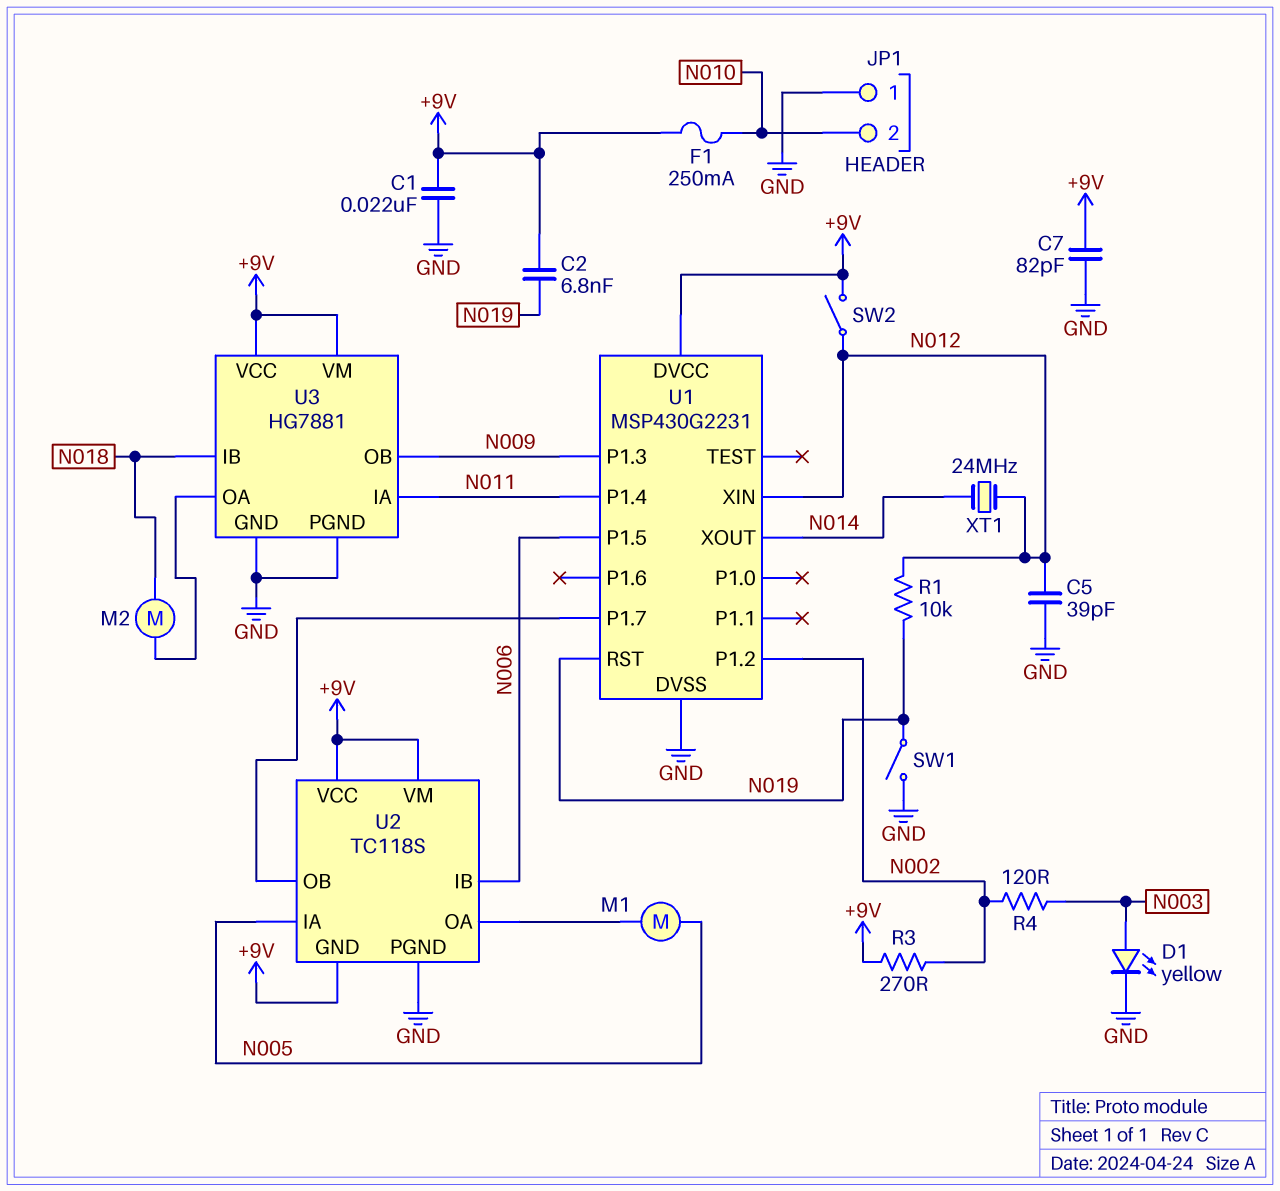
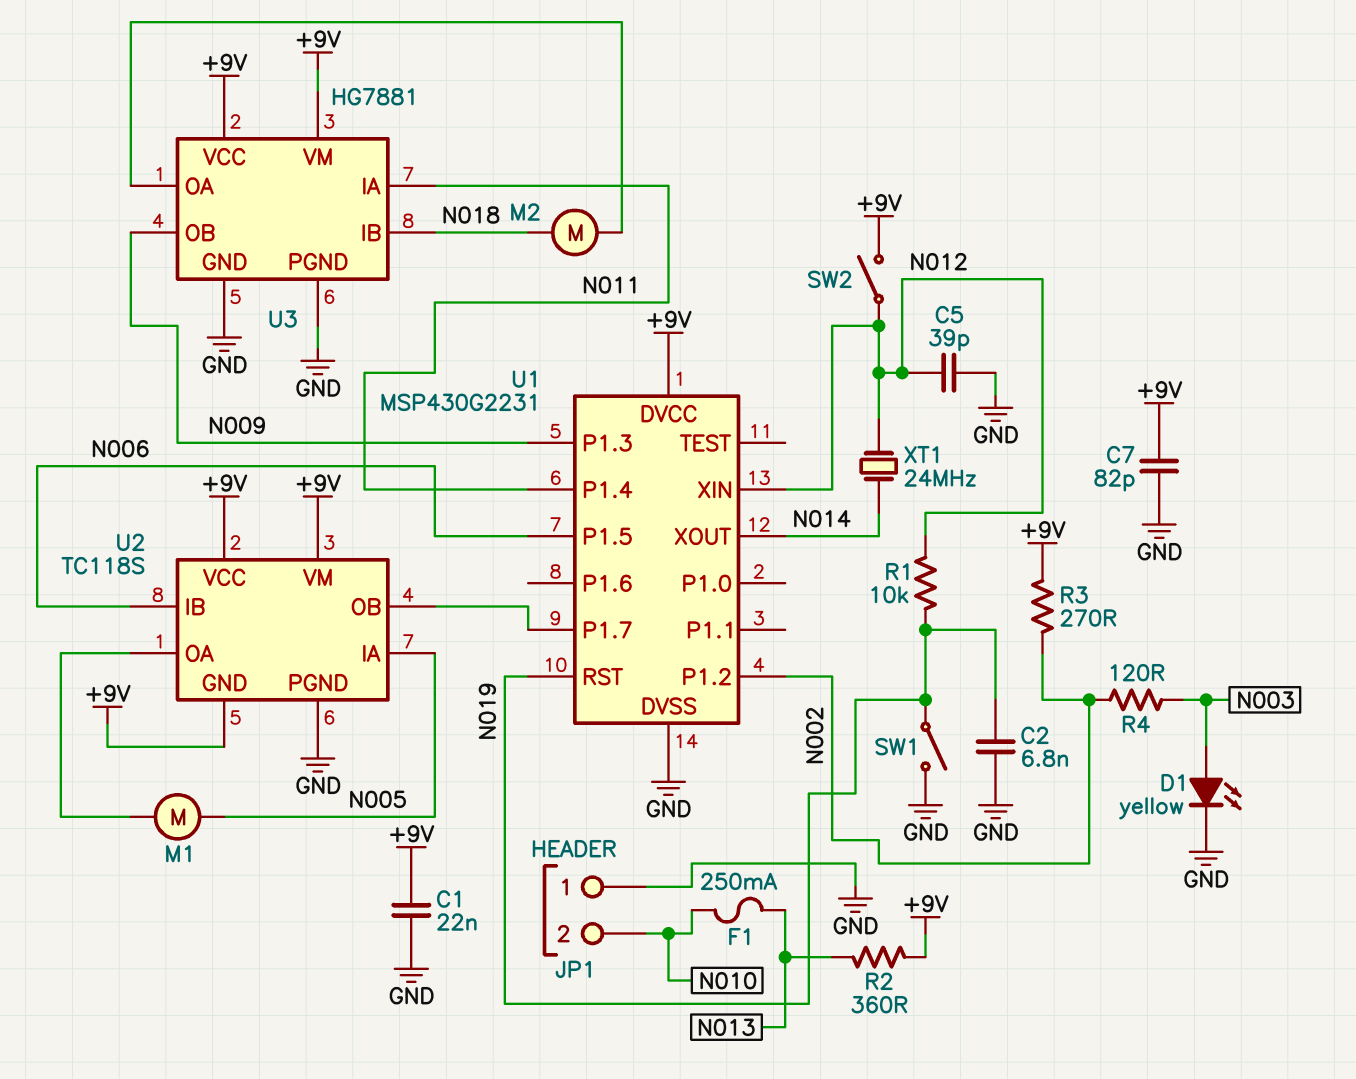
C2: 6.8nF (+9V, N019) -> 6.8nF (GND, N019)
F1: 250mA (+9V, N010) -> 250mA (N010, N013)
R2: none -> 360 (+9V, N013)

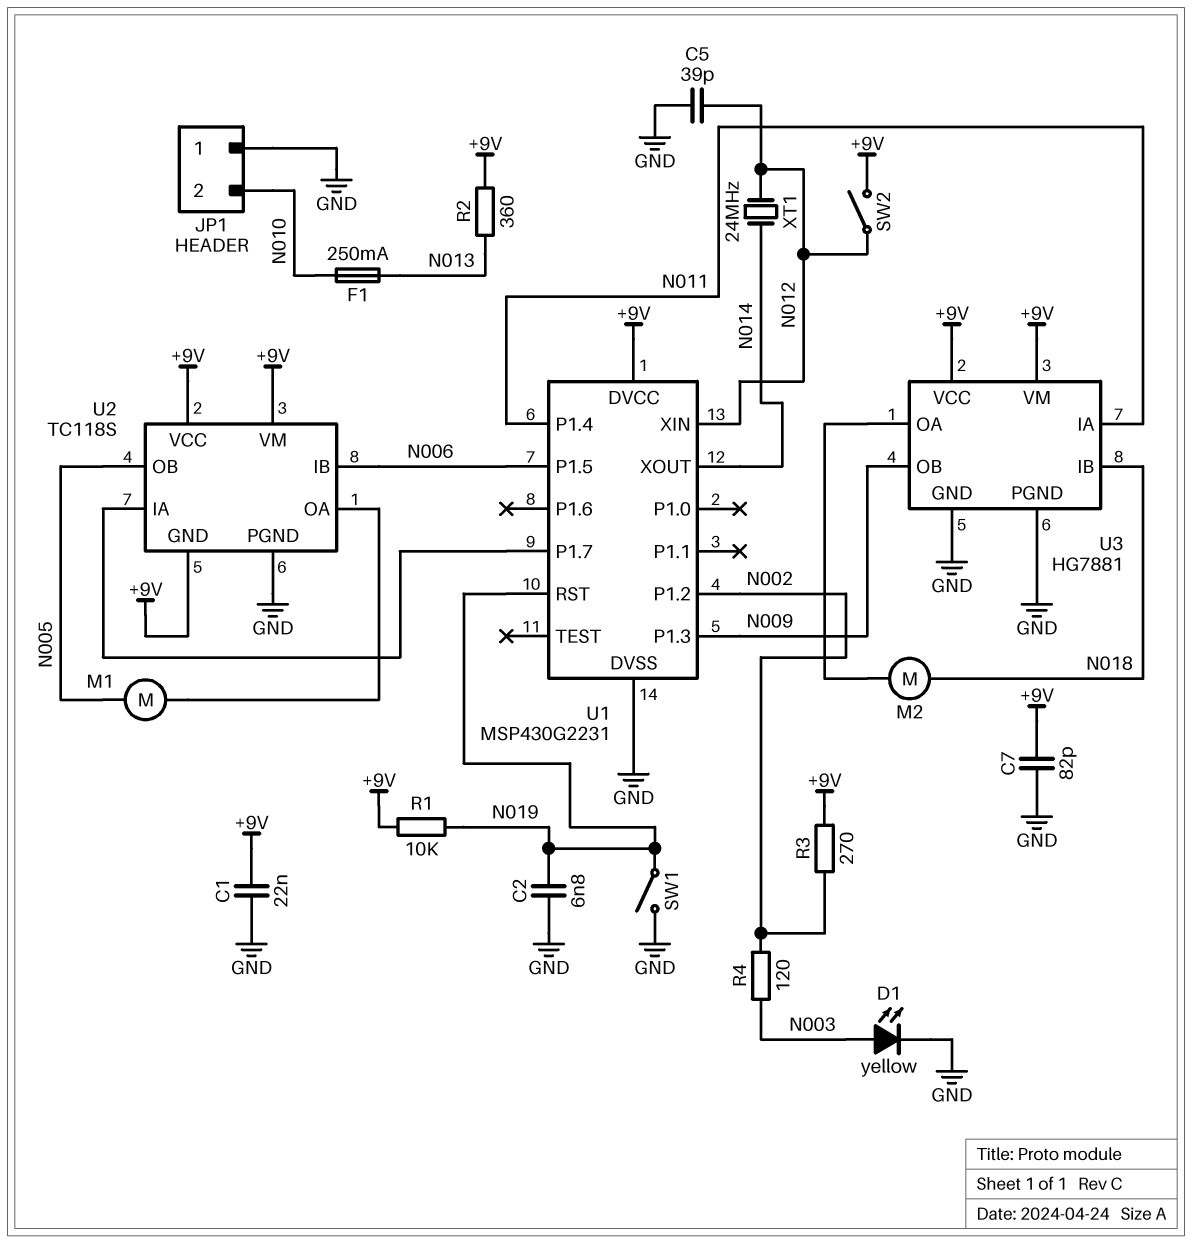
R1: 10k (N012, N019) -> 10k (+9V, N019)
U2 pin IA: N005 -> U1/P1.7
U2 pin OB: U1/P1.7 -> N005

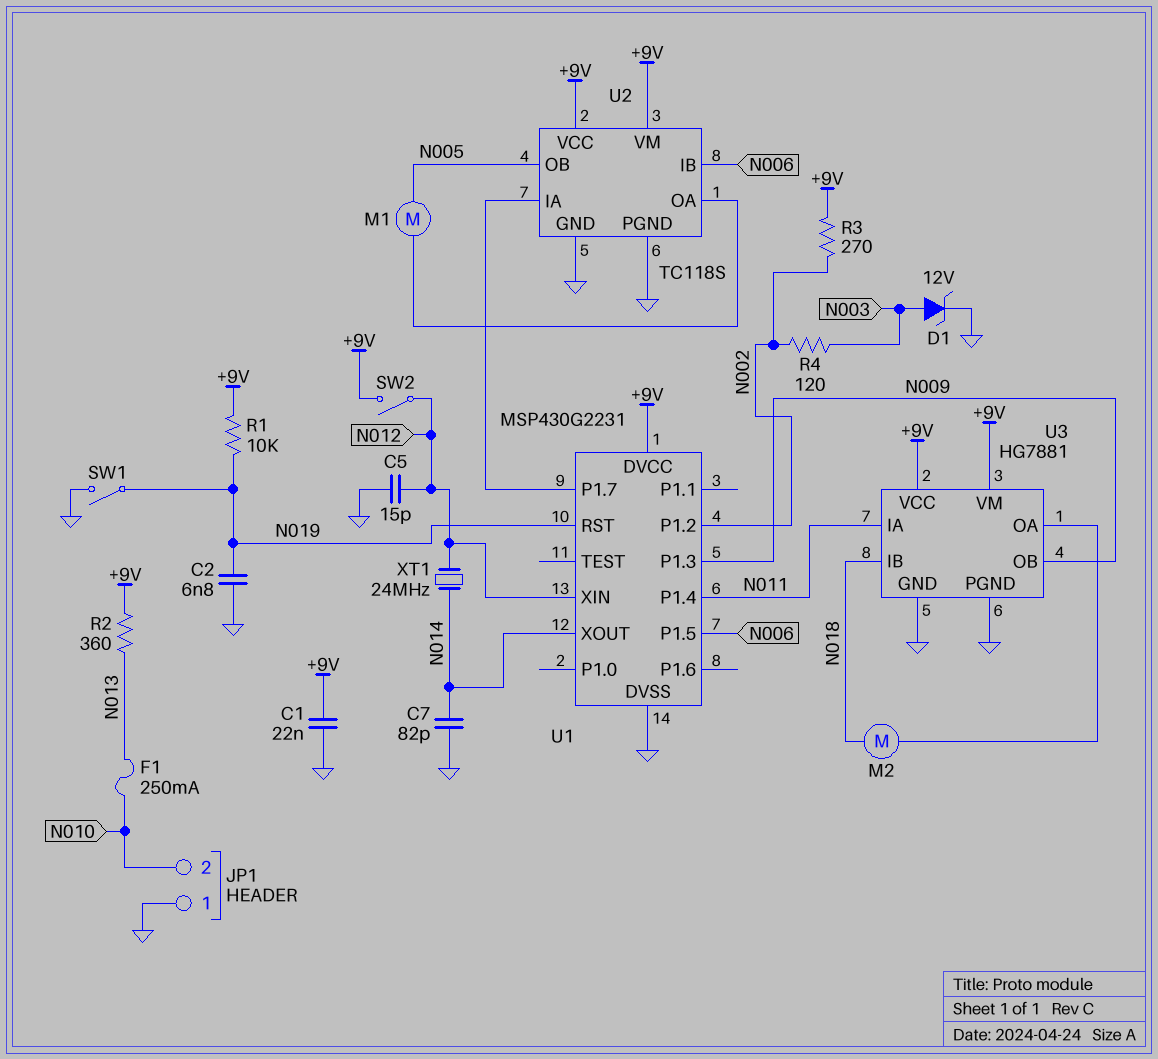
C5: 39pF (GND, N012) -> 15pF (GND, N012)
C7: 82pF (+9V, GND) -> 82pF (GND, N014)
D1: LED yellow (A N003, K GND) -> zener 12V (A N003, K GND)
U2 pin GND: +9V -> GND

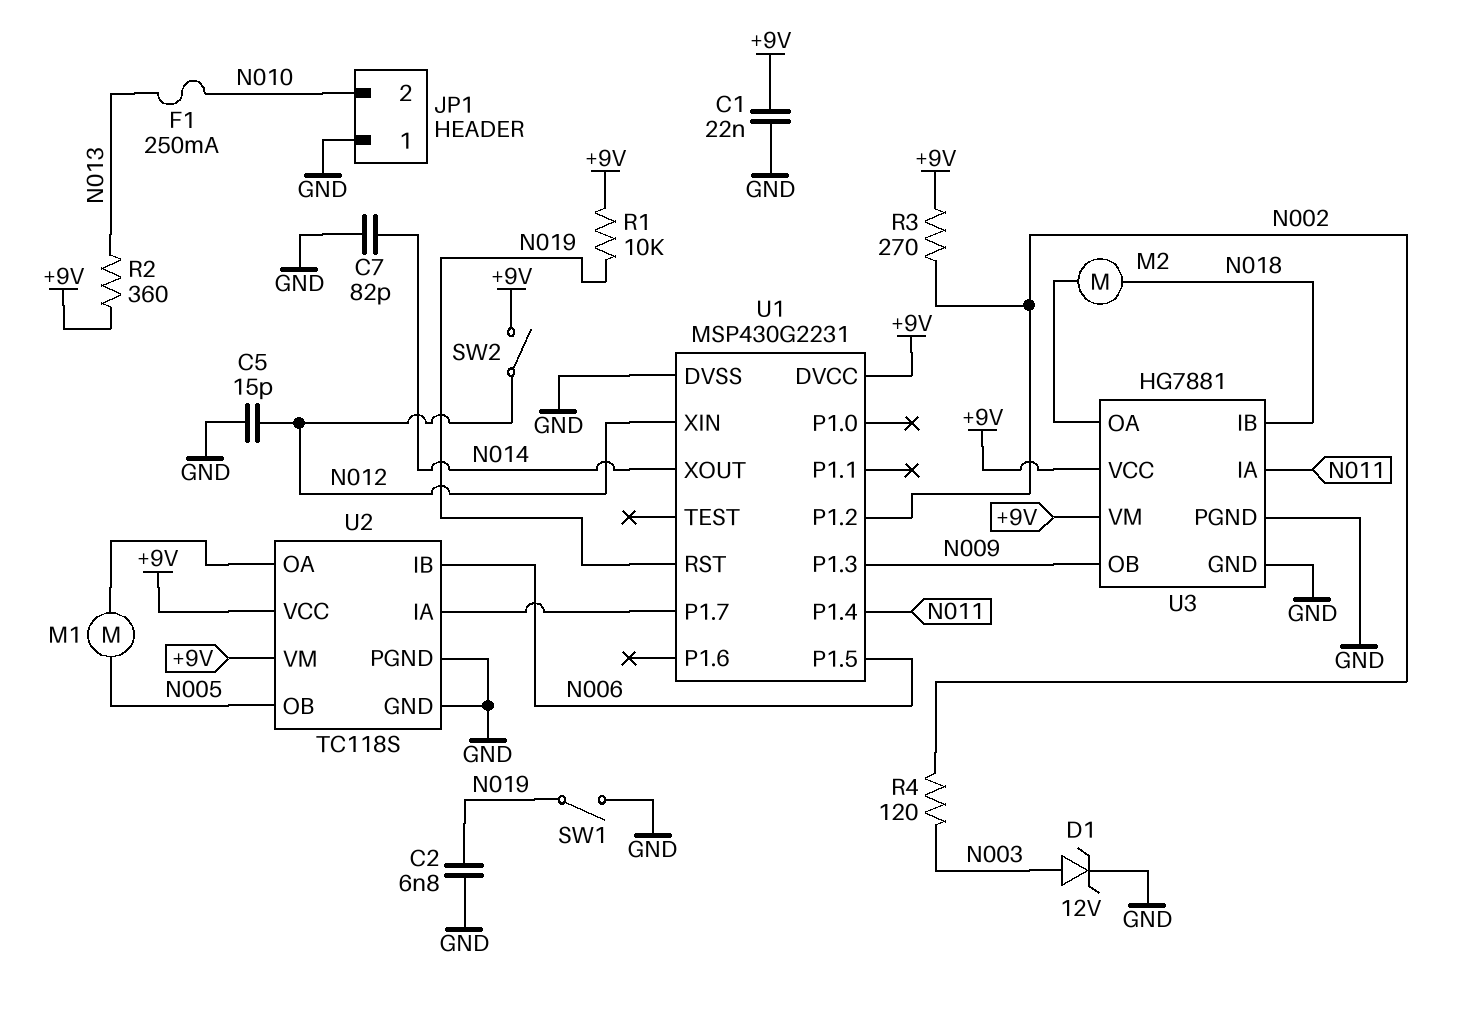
XT1: 24MHz (N012, N014) -> none

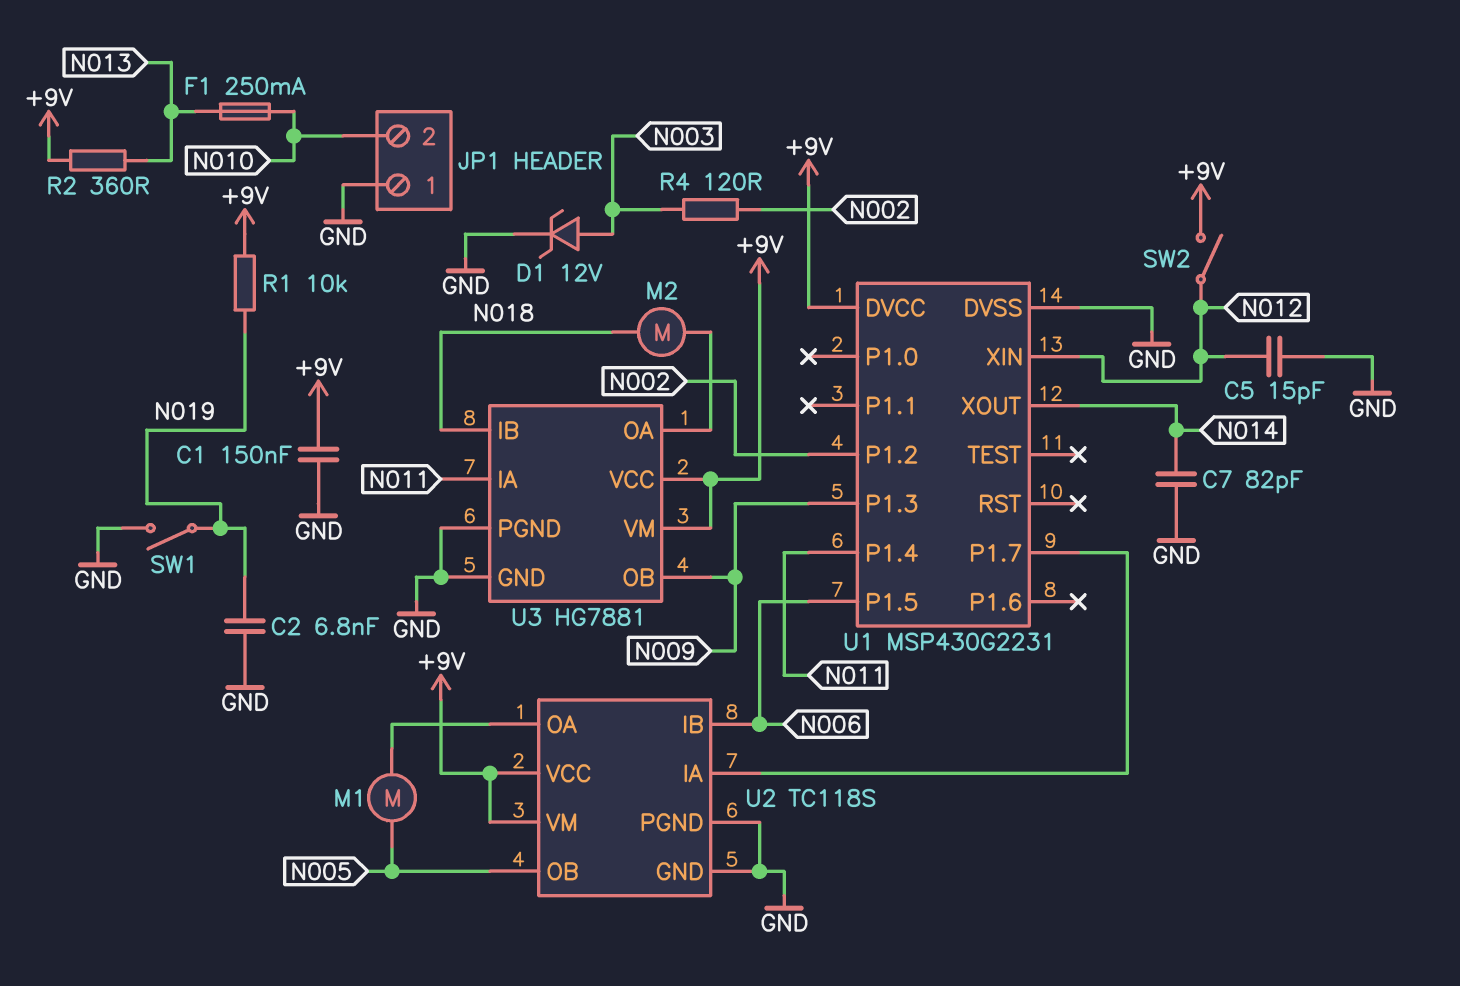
C1: 22nF (+9V, GND) -> 150nF (+9V, GND)
R3: 270 (+9V, N002) -> none
U1 pin RST: N019 -> none

